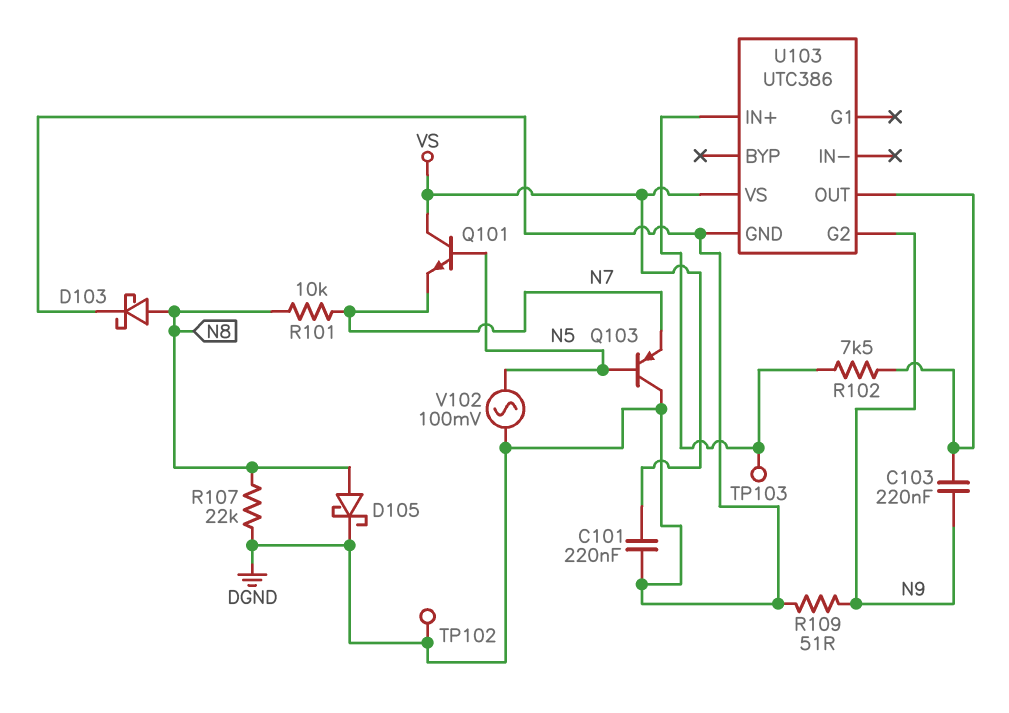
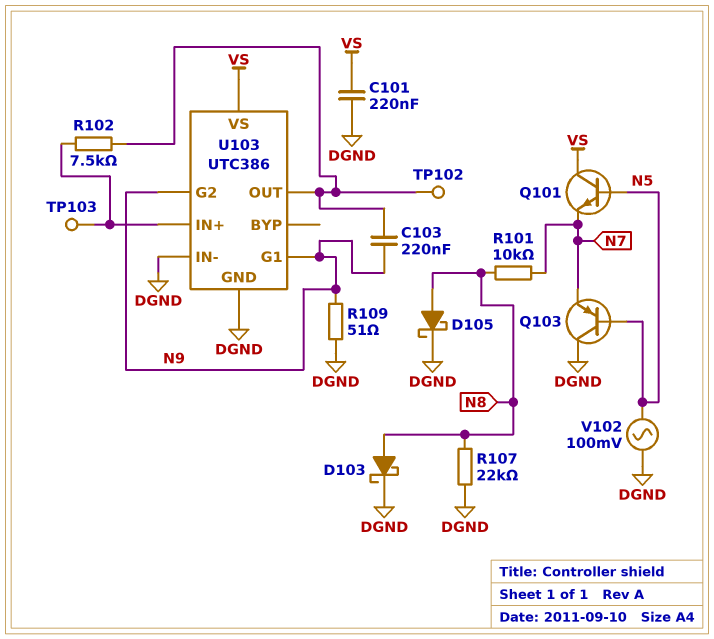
TP102: test point (DGND) -> test point (U103/OUT)
U103 pin G1: none -> N9
U103 pin IN-: none -> DGND

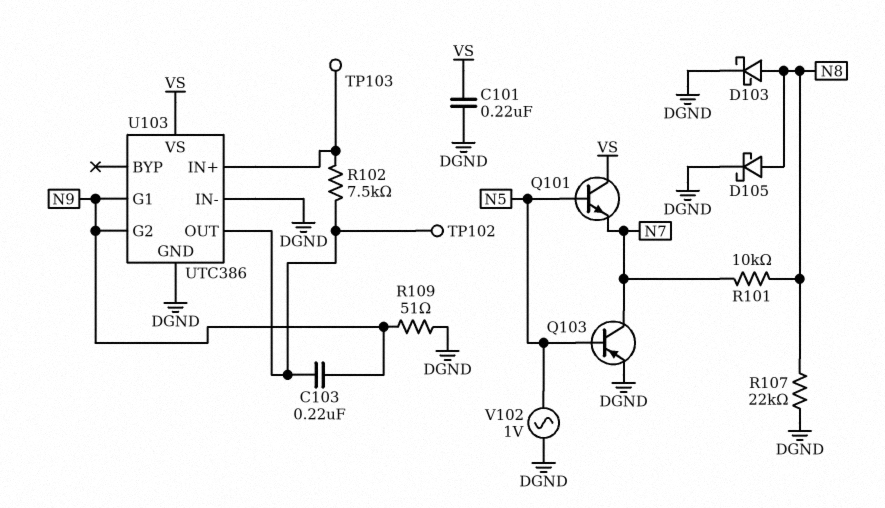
Q103: PNP (B N5, C DGND, E N7) -> PNP (B N5, C N7, E DGND)
V102: AC 100mV (DGND, N5) -> AC 1V (DGND, N5)

